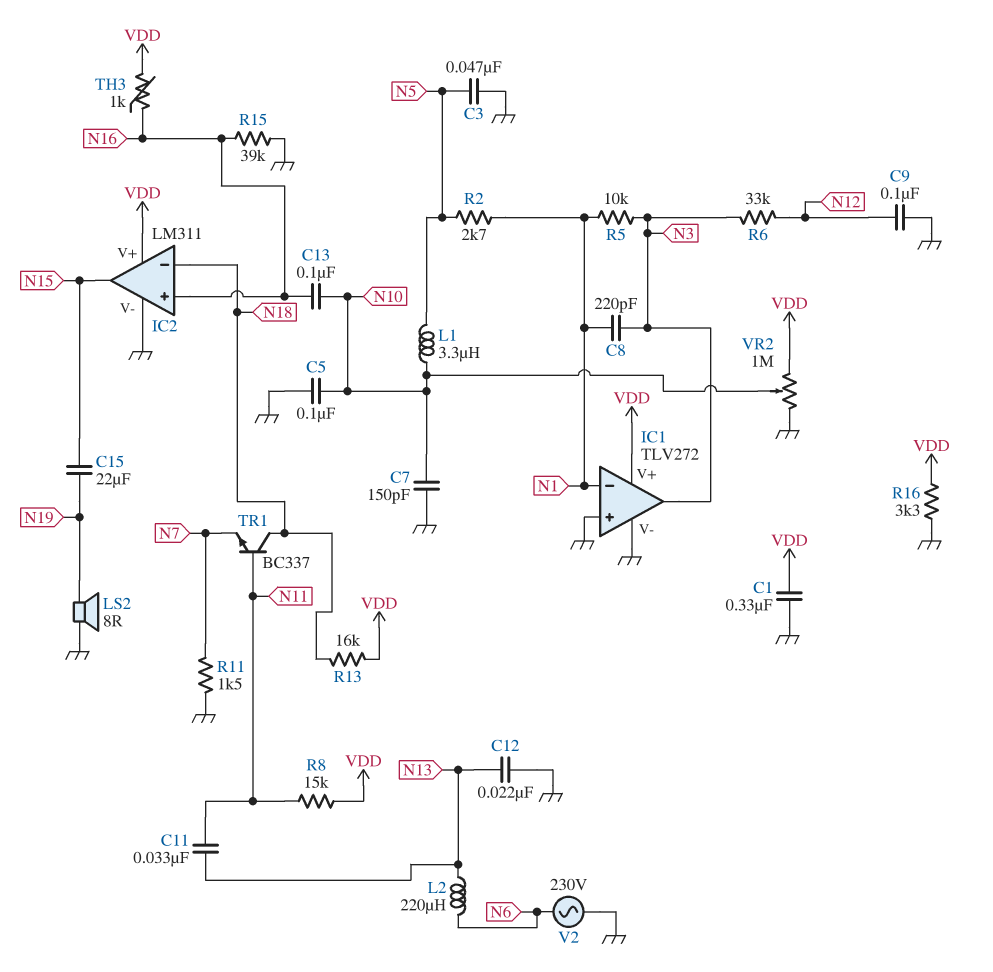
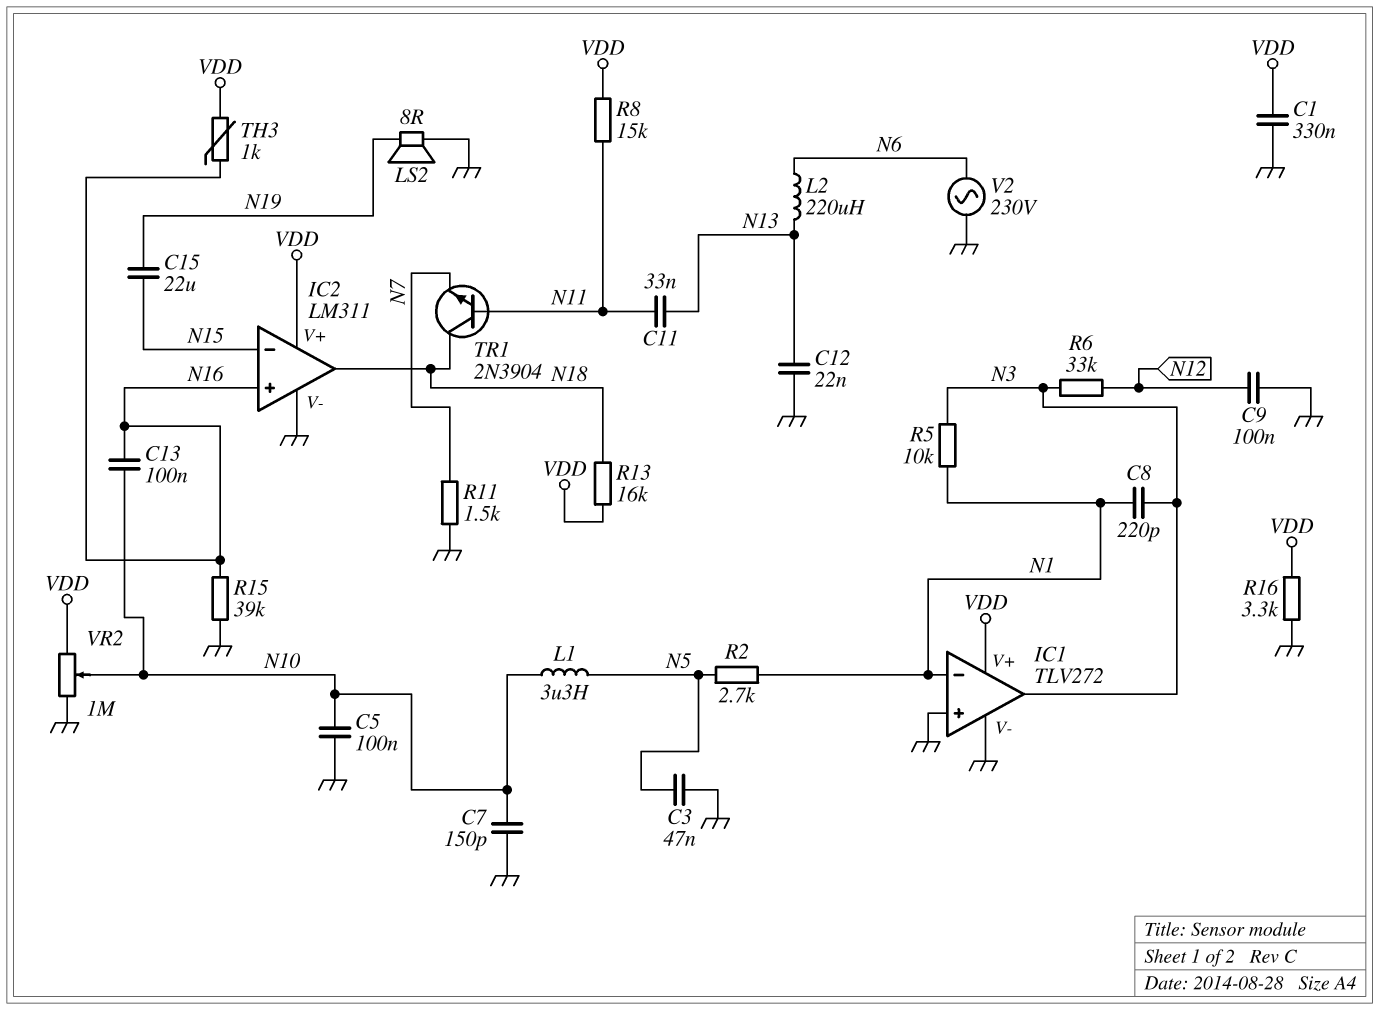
IC2 pin in-: N18 -> N15
IC2 pin out: N15 -> N18
TR1: NPN BC337 (B N11, C N18, E N7) -> NPN 2N3904 (B N11, C N18, E N7)

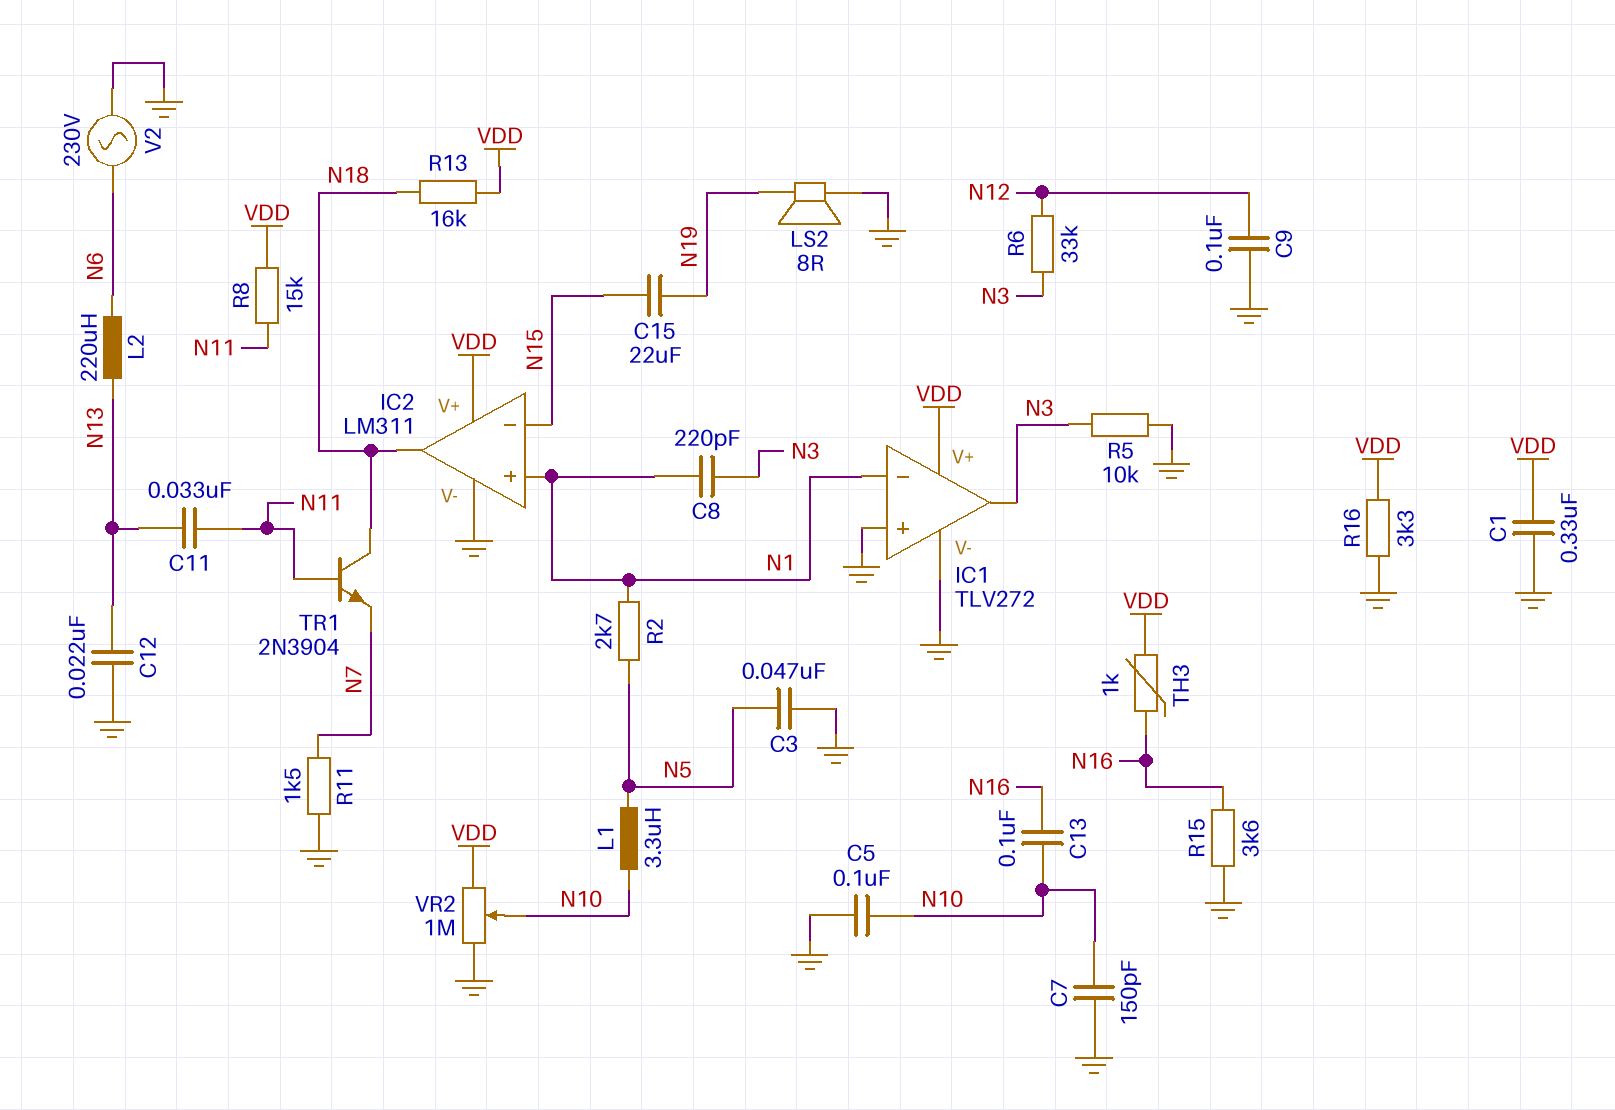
IC2 pin in+: N16 -> N1
R5: 10k (N1, N3) -> 10k (GND, N3)
R15: 39k (GND, N16) -> 3.6k (GND, N16)

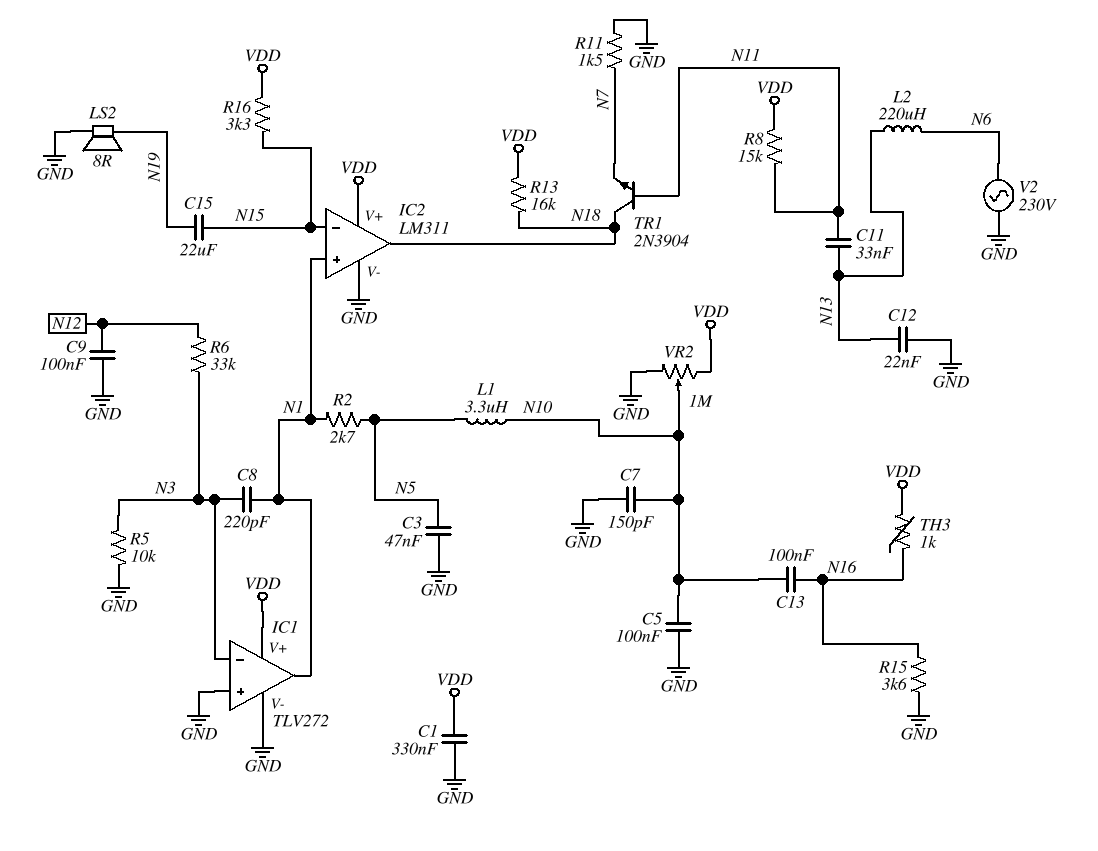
IC1 pin in-: N1 -> N3
IC1 pin out: N3 -> N1
R16: 3.3k (GND, VDD) -> 3.3k (N15, VDD)

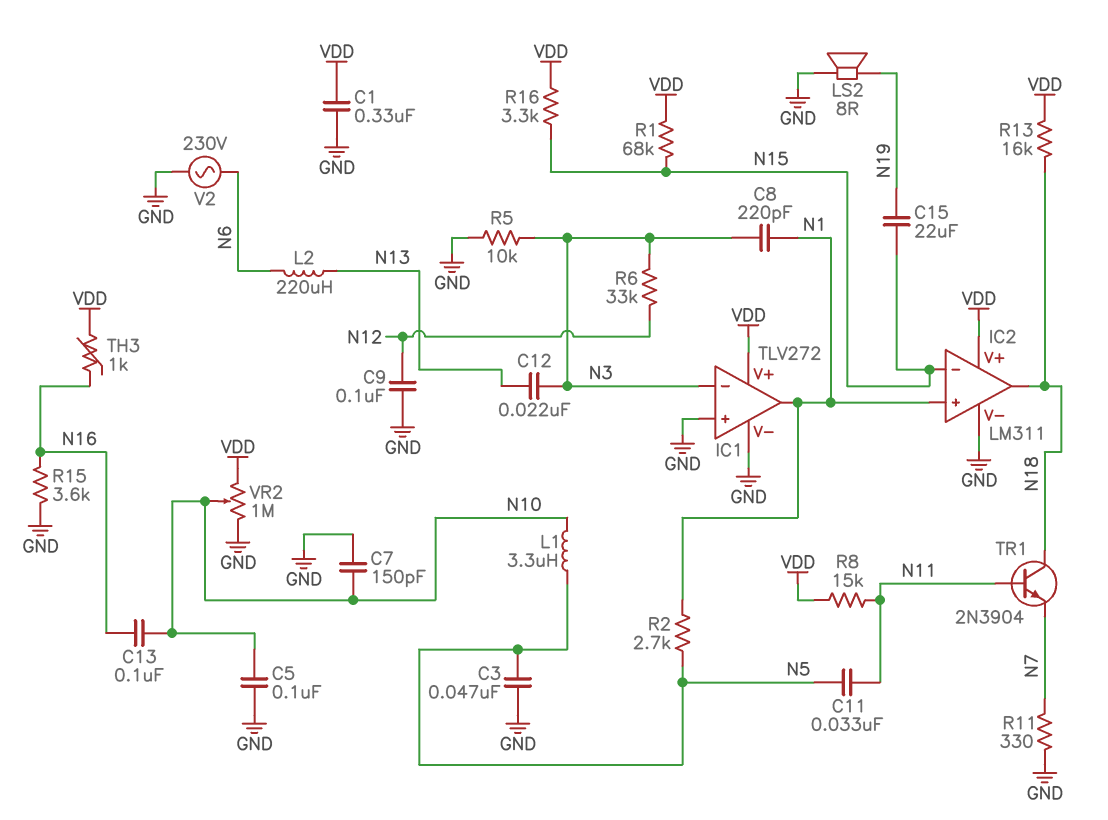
C11: 33nF (N11, N13) -> 33nF (N5, N11)
C12: 22nF (GND, N13) -> 22nF (N3, N13)
R1: none -> 68k (N15, VDD)
R11: 1.5k (GND, N7) -> 330 (GND, N7)

